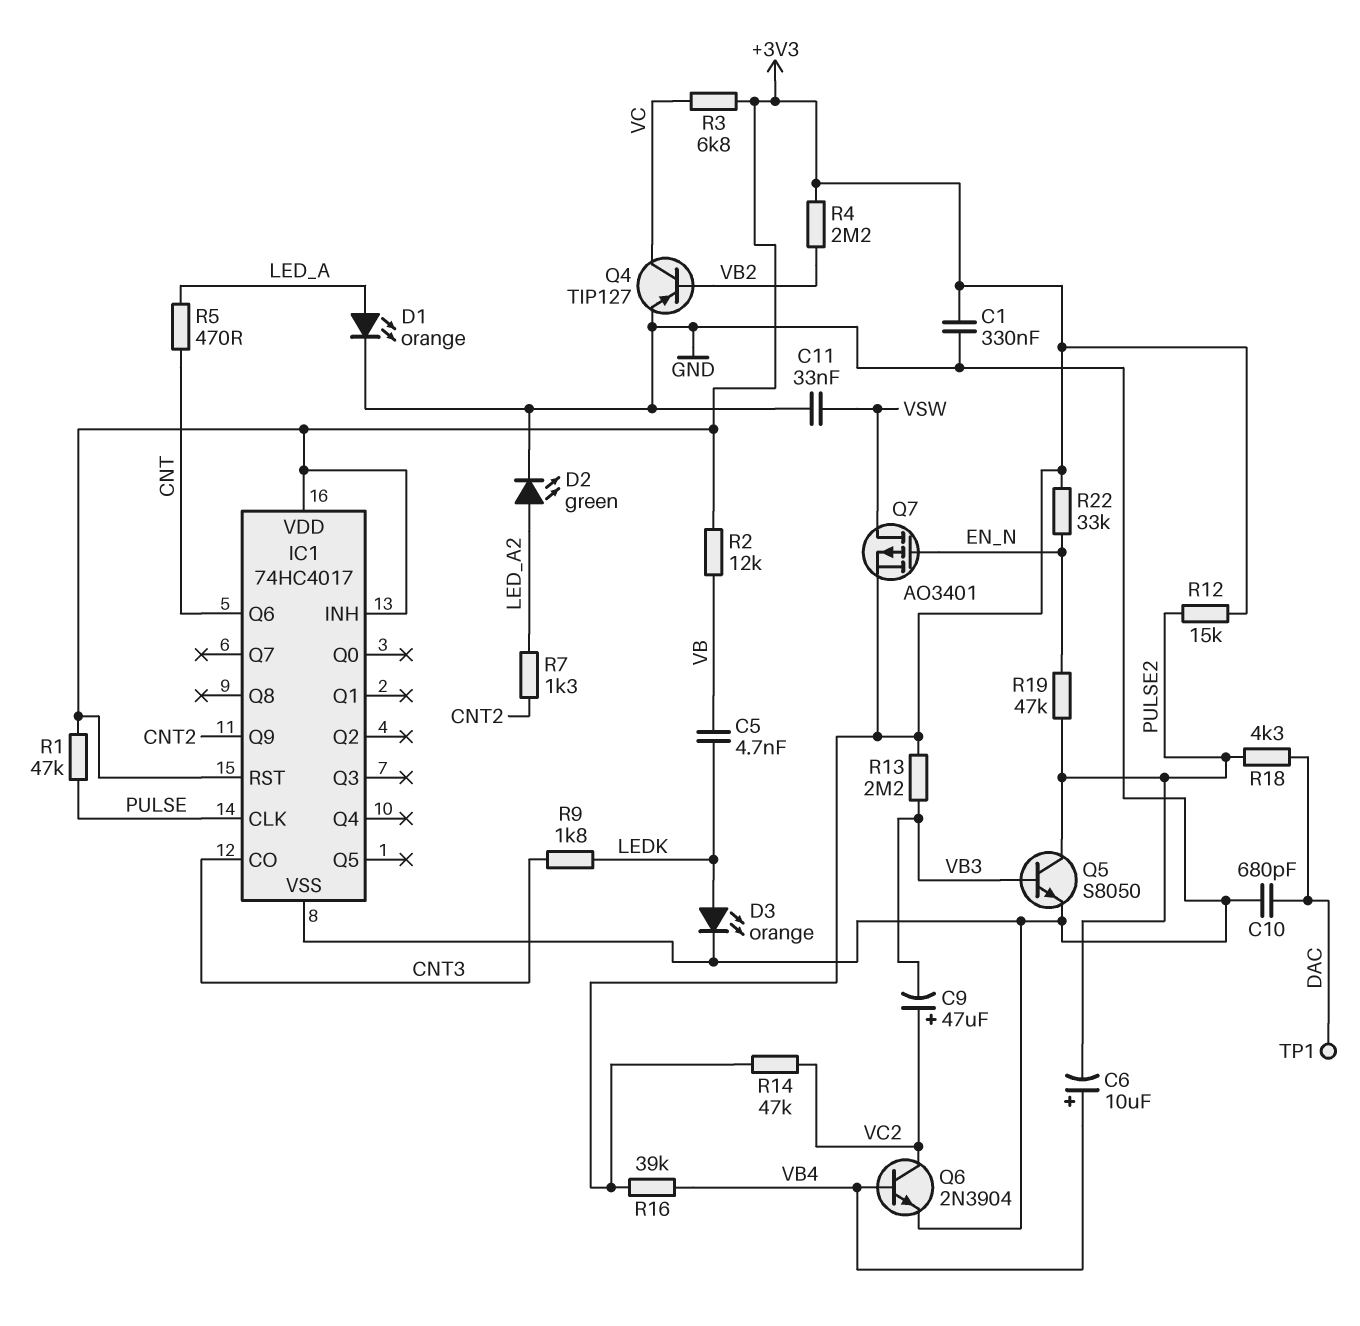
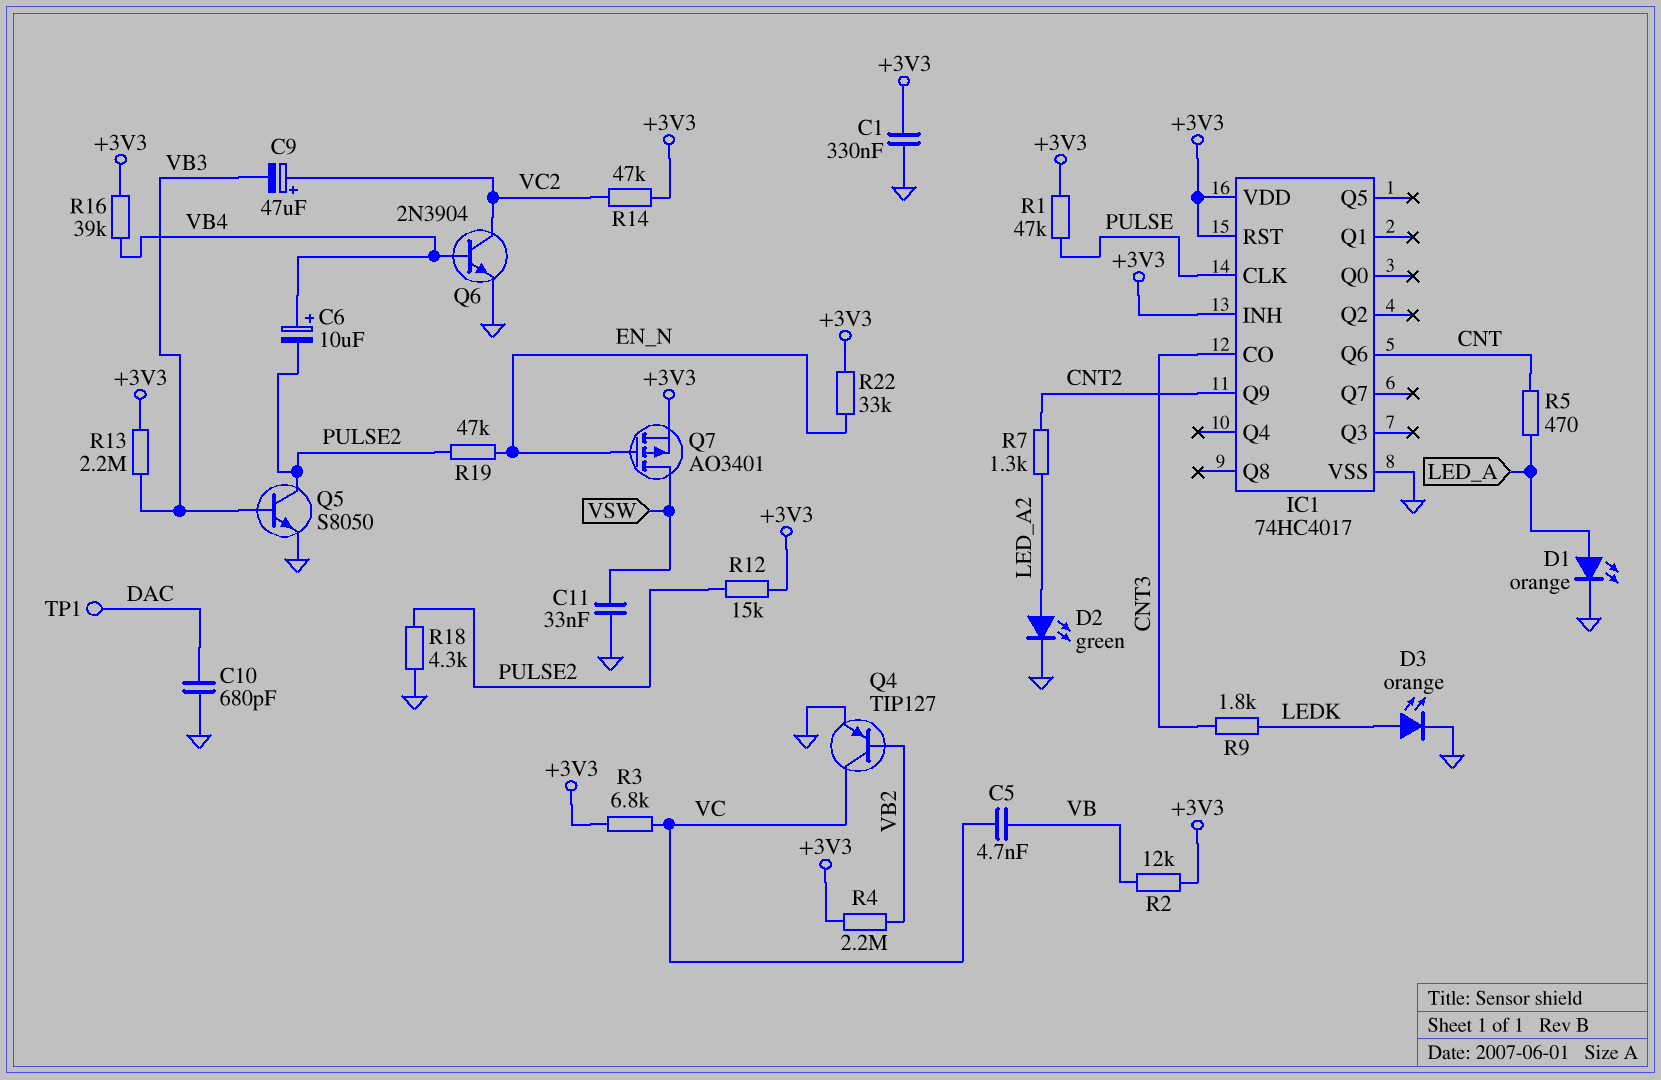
C5: 4.7nF (LEDK, VB) -> 4.7nF (VB, VC)
R18: 4.3k (DAC, PULSE2) -> 4.3k (GND, PULSE2)

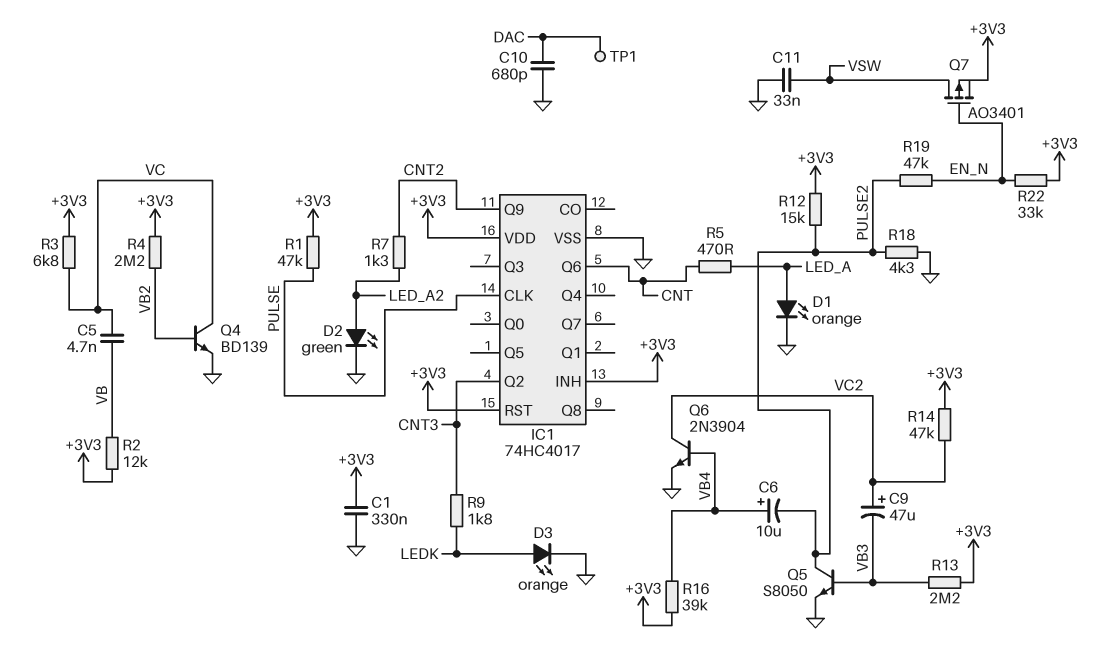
IC1 pin CO: CNT3 -> none
IC1 pin Q2: none -> CNT3
Q4: PNP TIP127 (B VB2, C VC, E GND) -> NPN BD139 (B VB2, C VC, E GND)

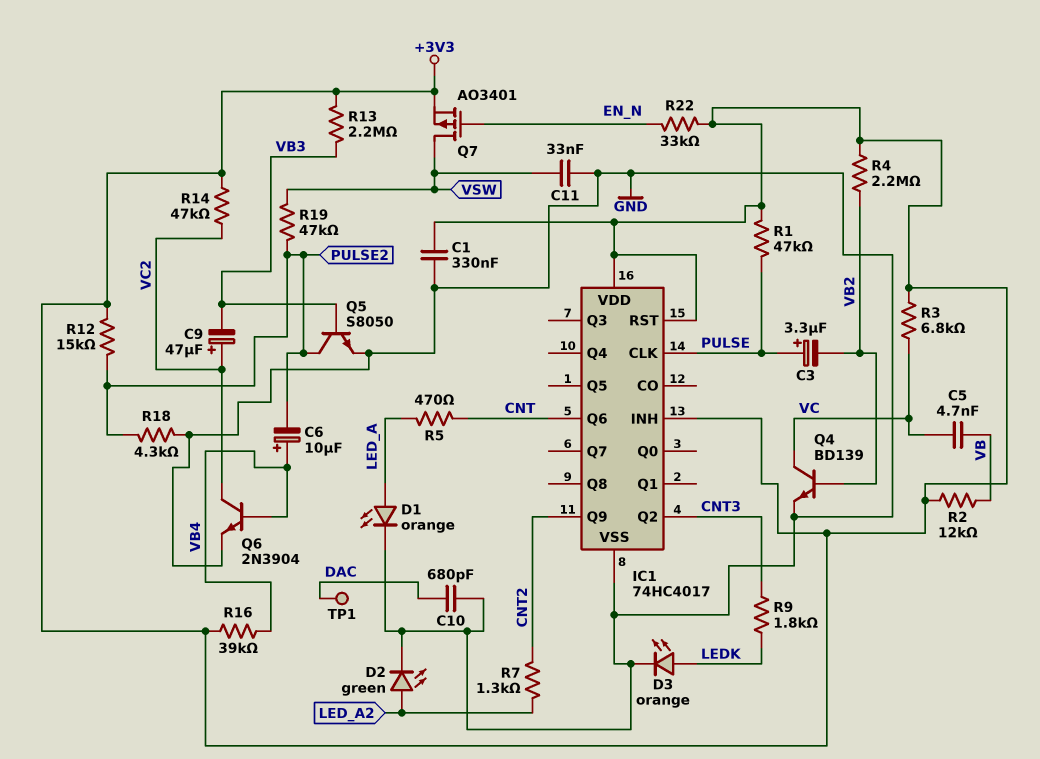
C3: none -> 3.3uF (plus PULSE, minus VB2)
R19: 47k (EN_N, PULSE2) -> 47k (PULSE2, VSW)

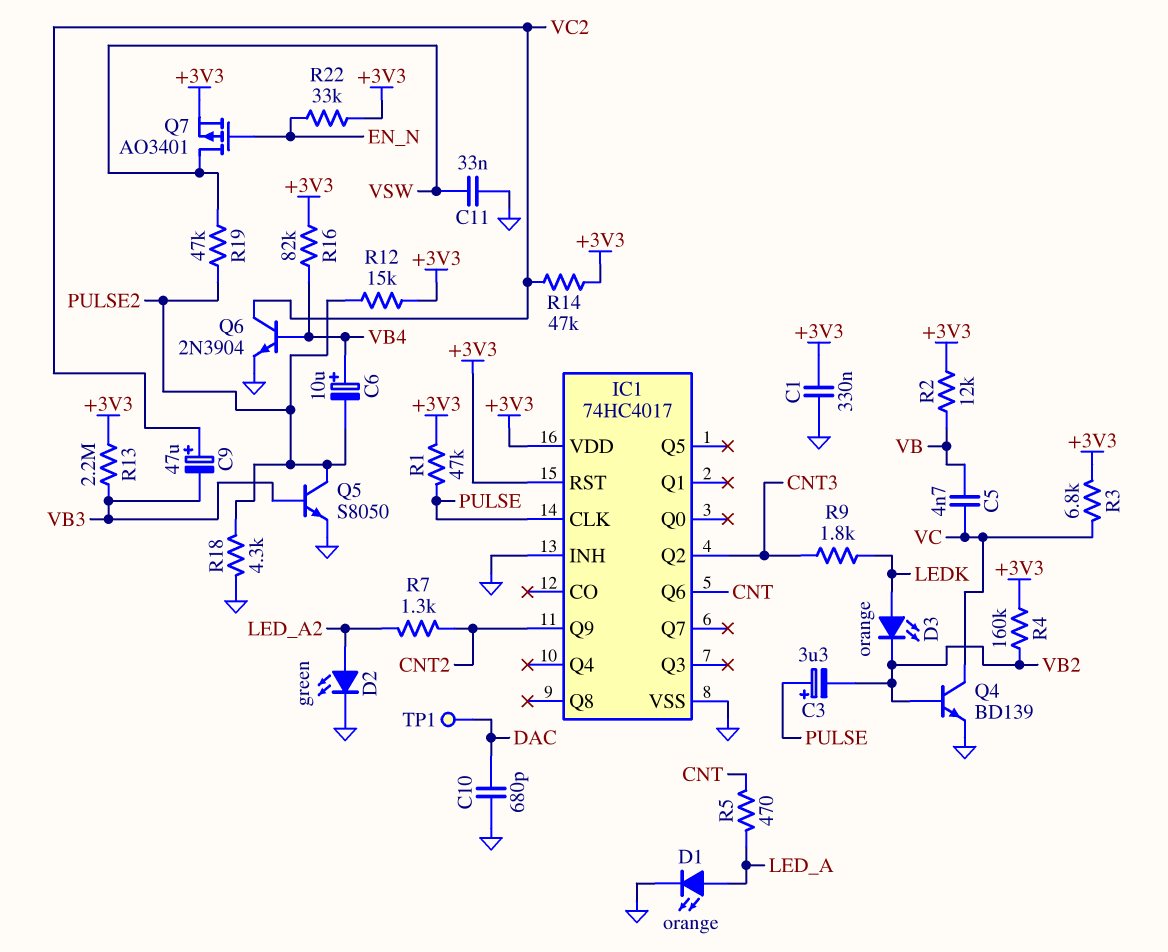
D3: LED orange (A LEDK, K GND) -> LED orange (A LEDK, K VB2)
IC1 pin INH: +3V3 -> GND
R4: 2.2M (+3V3, VB2) -> 160k (+3V3, VB2)
R16: 39k (+3V3, VB4) -> 82k (+3V3, VB4)

